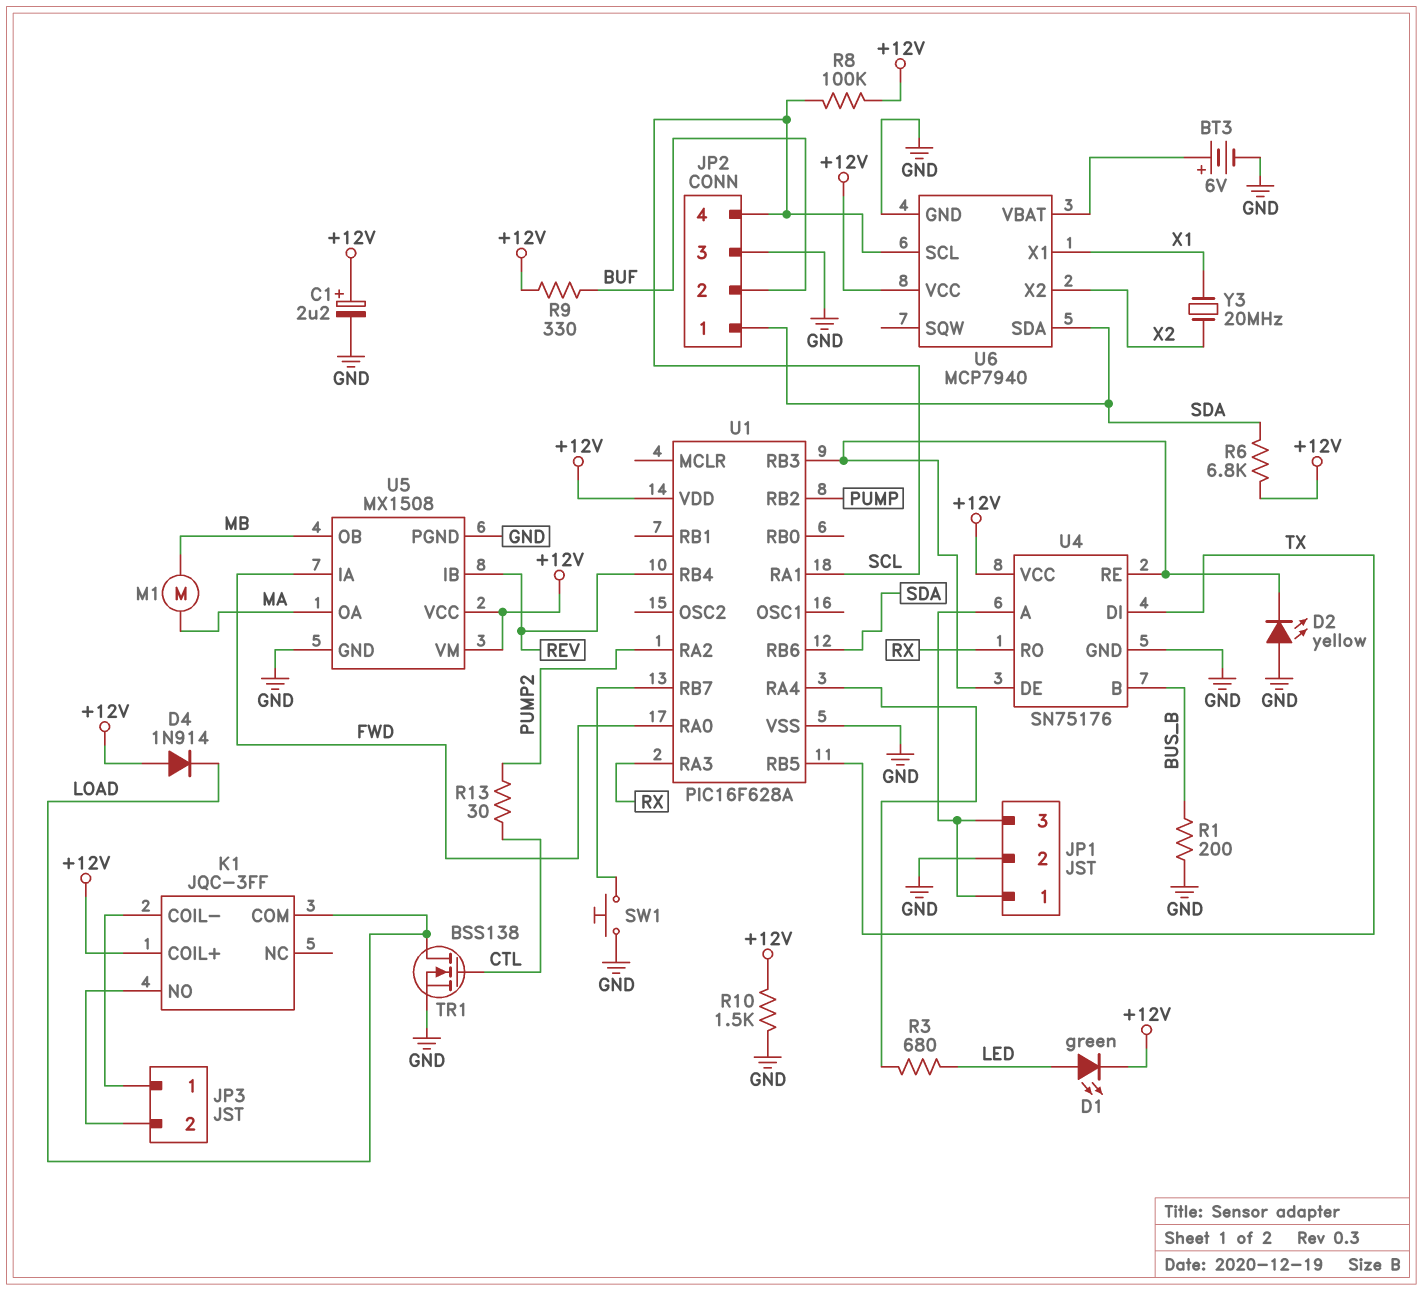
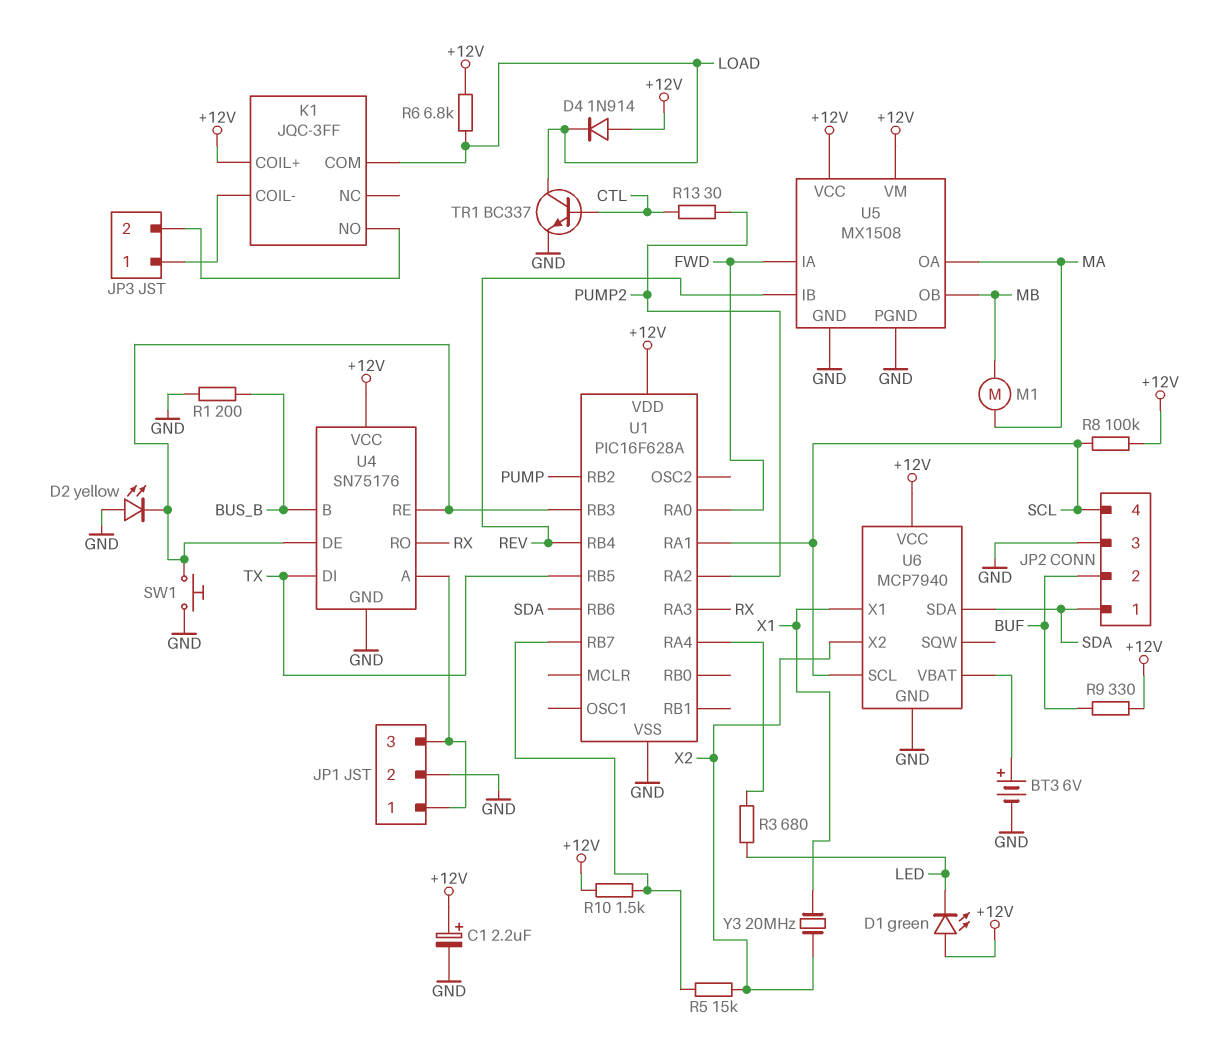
D1: LED green (A LED, K +12V) -> LED green (A +12V, K LED)
R5: none -> 15k (U1/RB7, X2)
R6: 6.8k (+12V, SDA) -> 6.8k (+12V, LOAD)
R10: 1.5k (+12V, GND) -> 1.5k (+12V, U1/RB7)
SW1: button (GND, U1/RB7) -> button (GND, U1/RB3)
TR1: NMOS BSS138 (G CTL, D LOAD, S GND) -> NPN BC337 (B CTL, C LOAD, E GND)

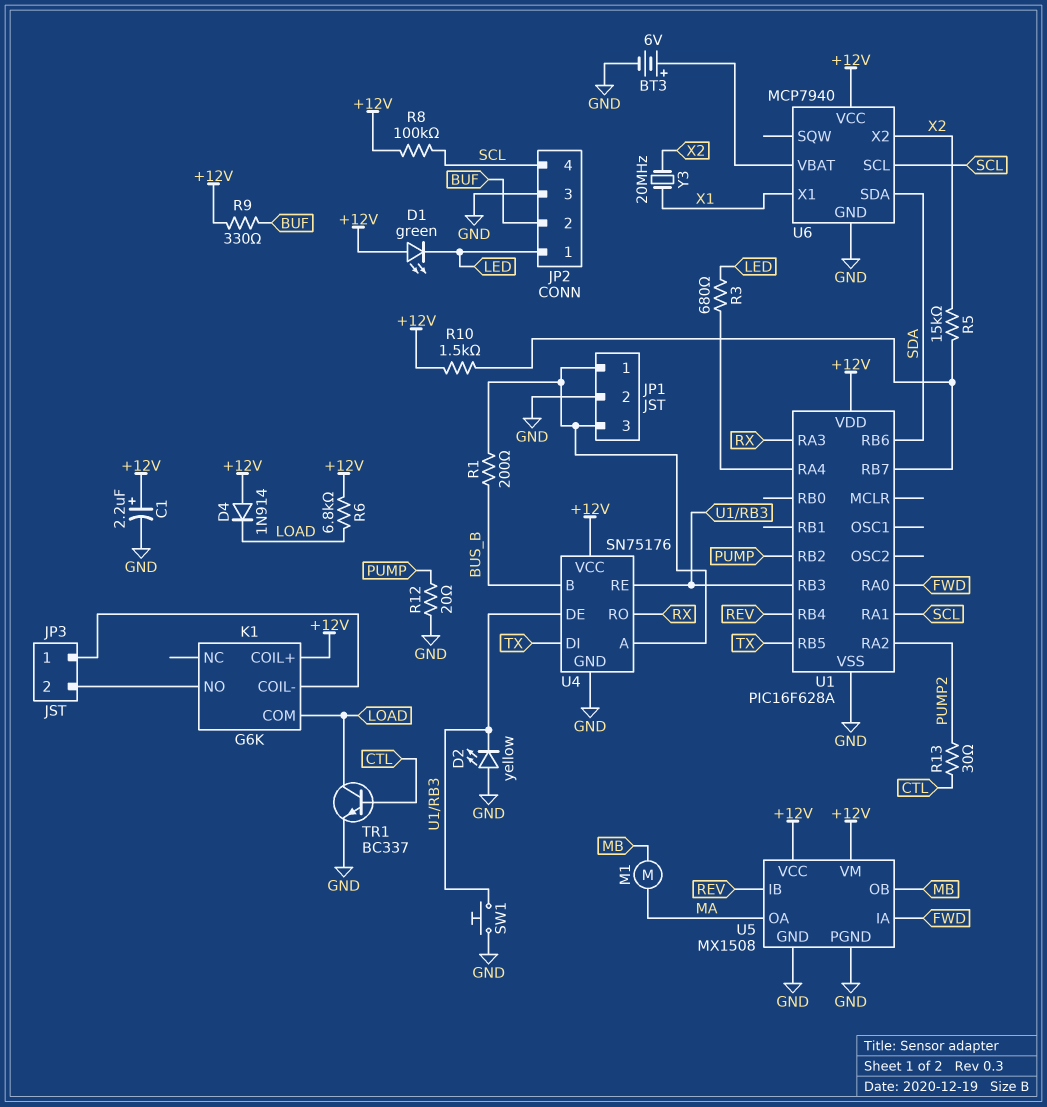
JP2 pin 1: SDA -> LED
K1: JQC-3FF -> G6K
R1: 200 (BUS_B, GND) -> 200 (BUS_B, JP1/1)
R12: none -> 20 (GND, PUMP)

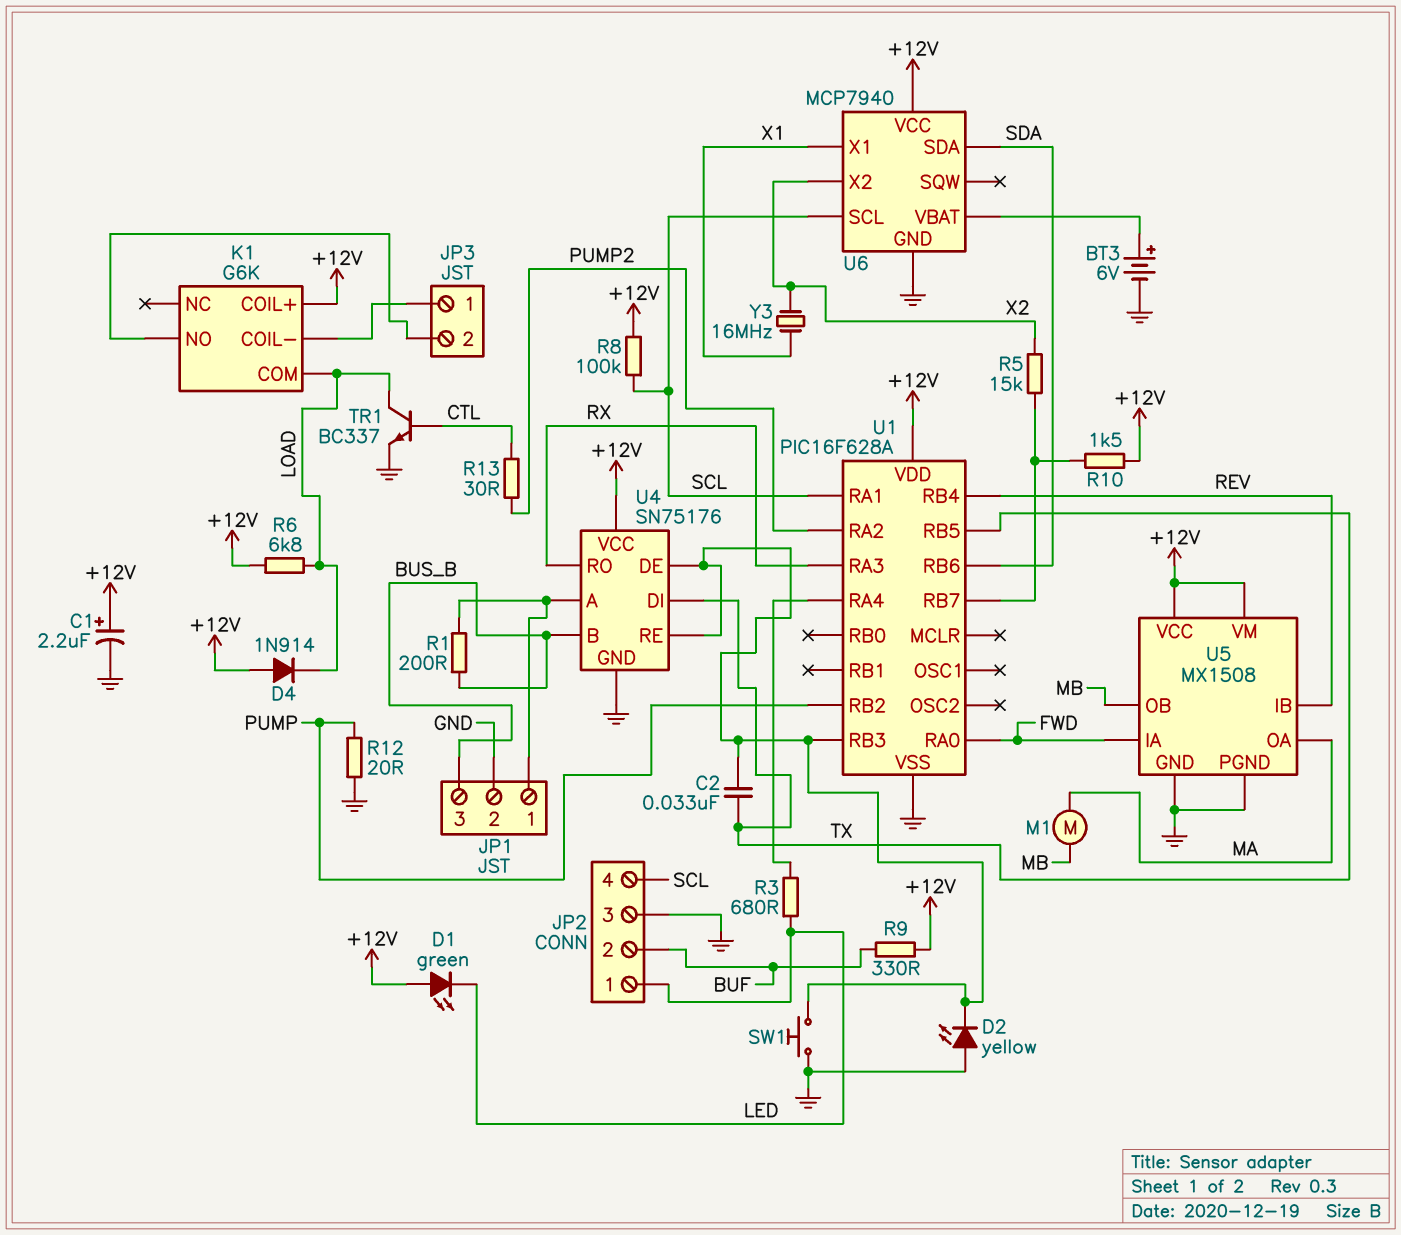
C2: none -> 33nF (TX, U1/RB3)
JP1 pin 3: JP1/1 -> BUS_B
Y3: 20MHz (X1, X2) -> 16MHz (X1, X2)

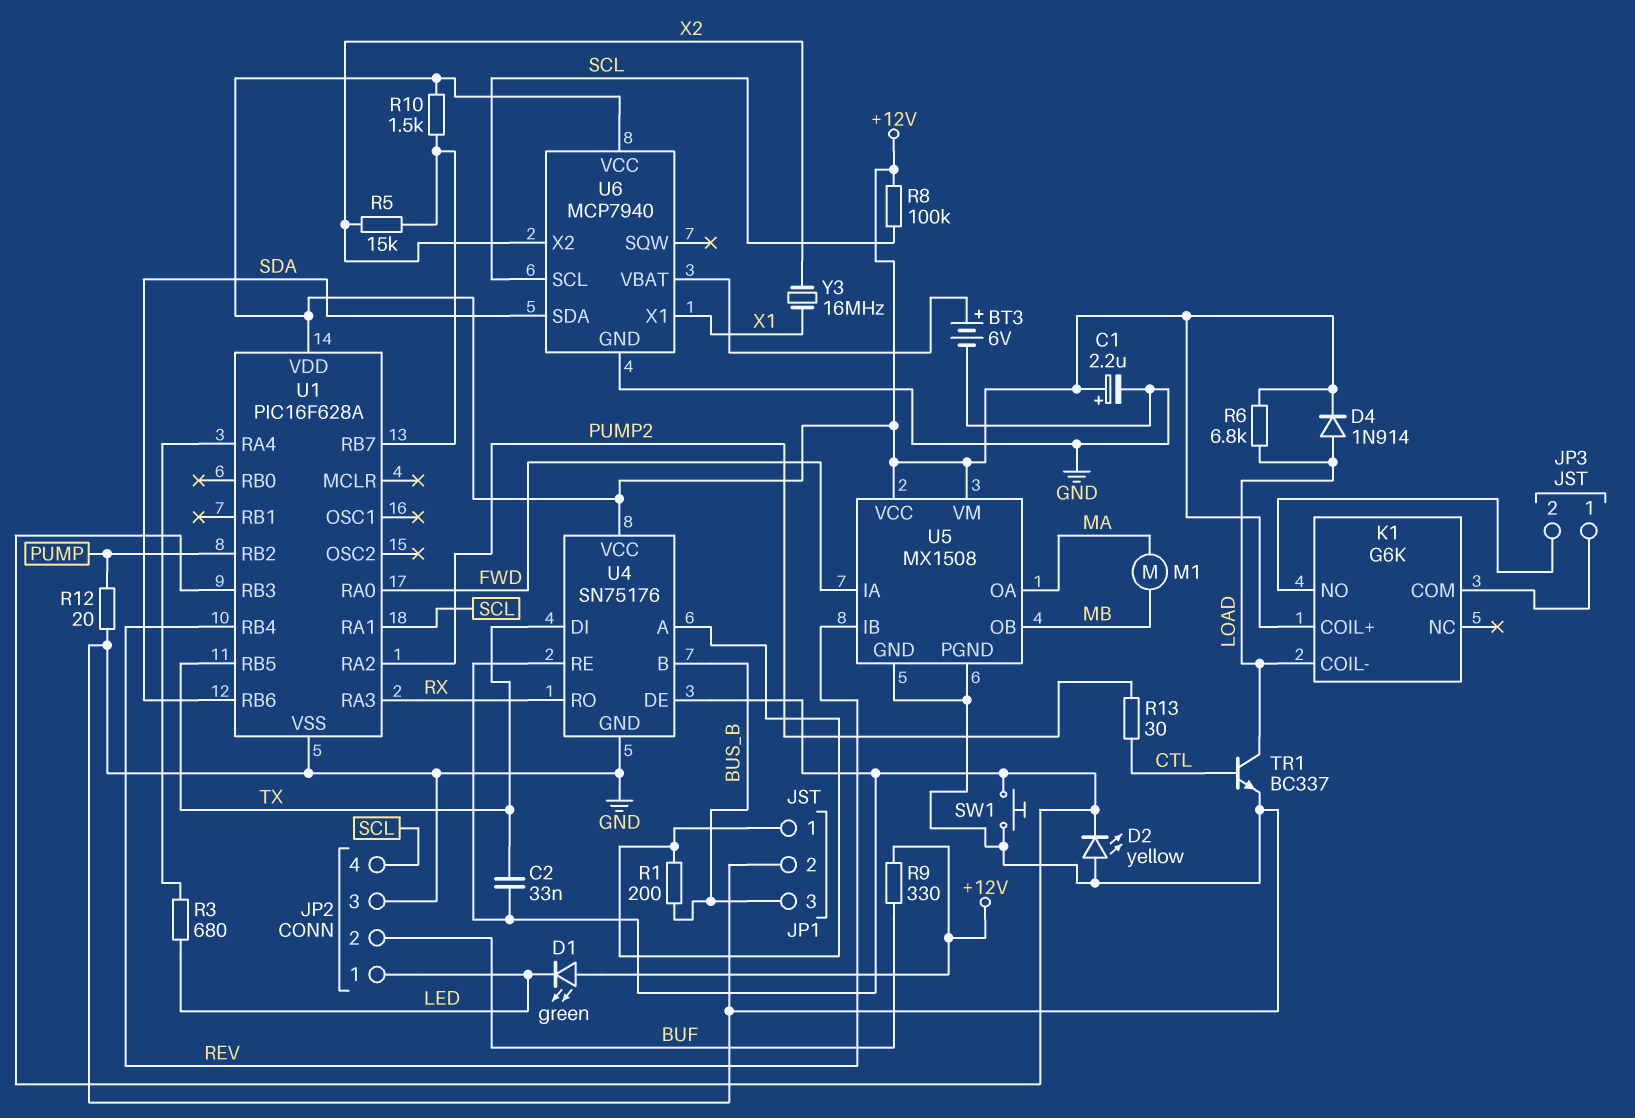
D4: diode 1N914 (A +12V, K LOAD) -> diode 1N914 (A LOAD, K +12V)
K1 pin COIL-: JP3/1 -> LOAD
K1 pin COM: LOAD -> JP3/1

